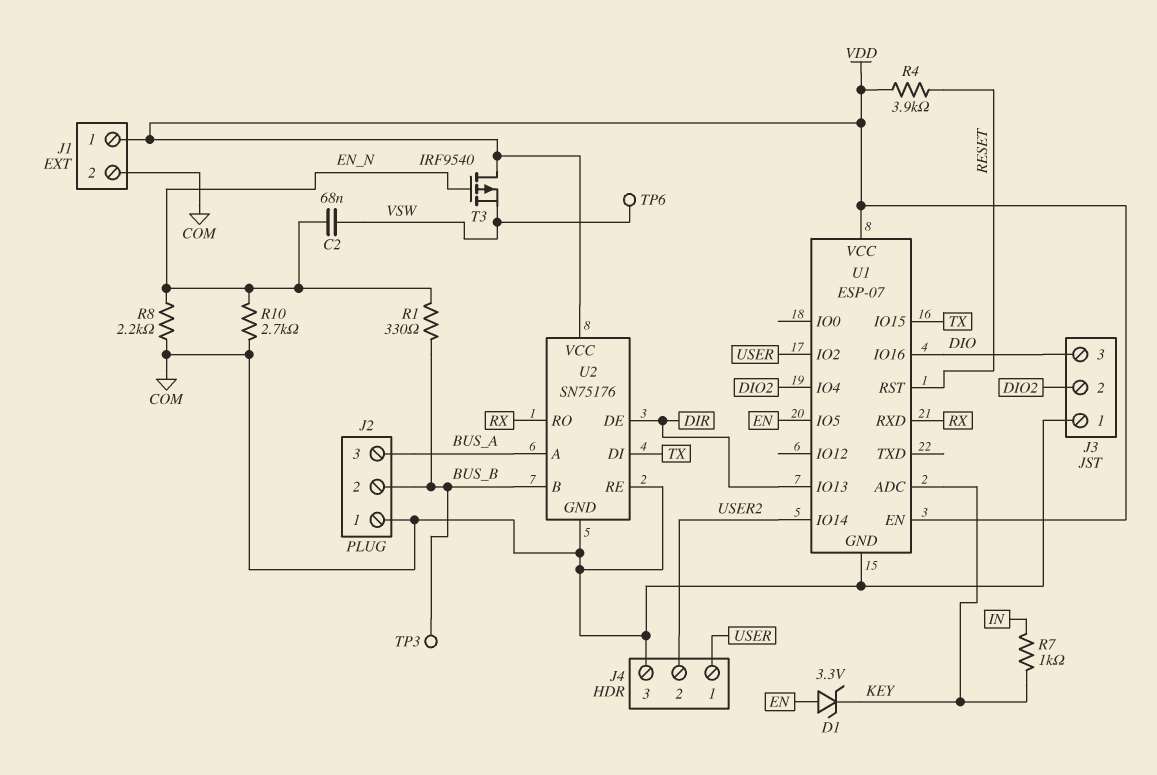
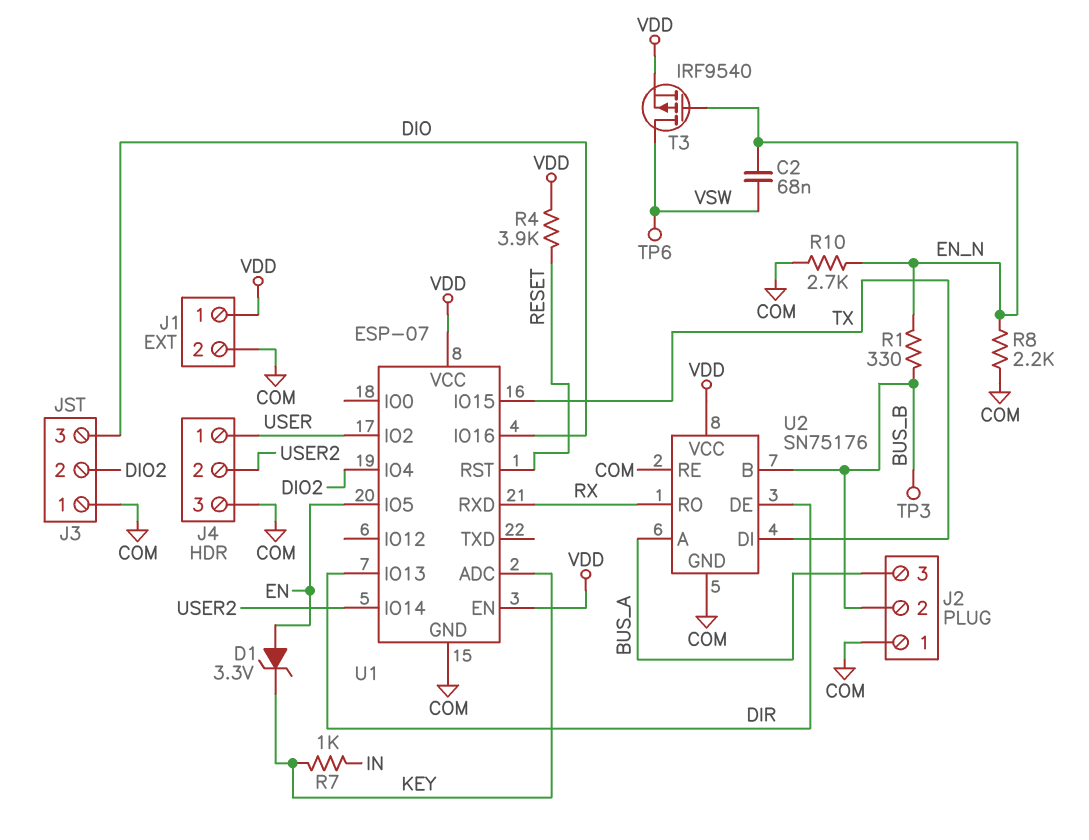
T3: PMOS IRF9540 (G EN_N, D VDD, S VSW) -> PMOS IRF9540 (G EN_N, D VSW, S VDD)

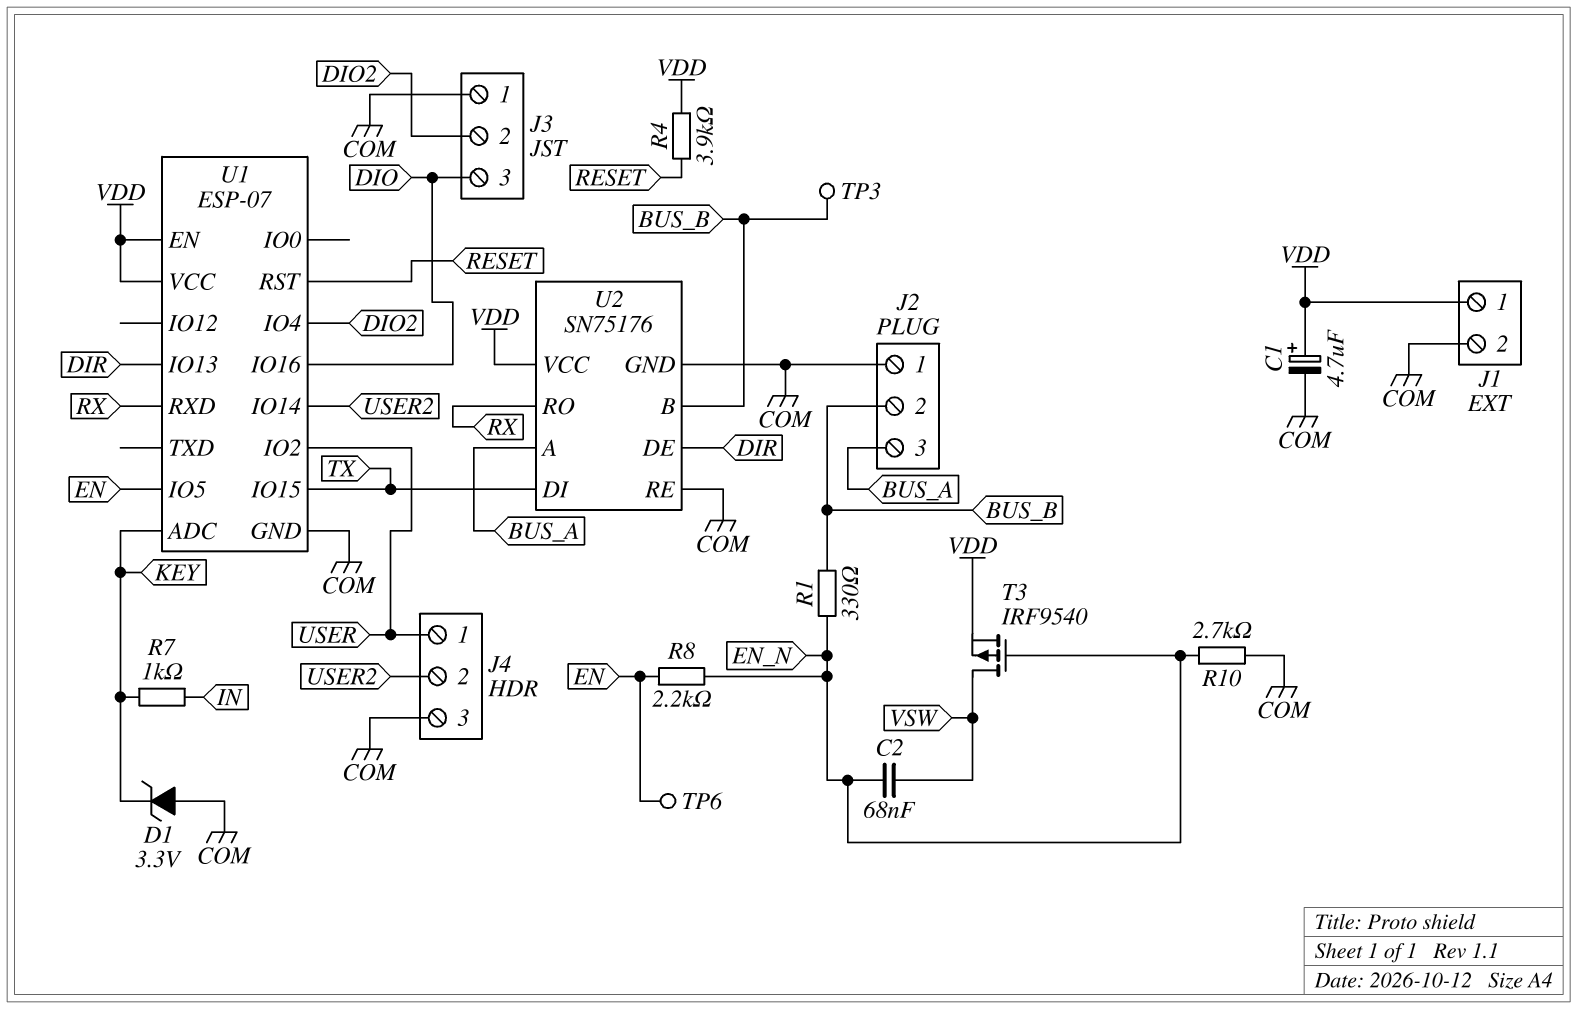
C1: none -> 4.7uF (plus VDD, minus COM)
D1: zener 3.3V (A EN, K KEY) -> zener 3.3V (A COM, K KEY)
R8: 2.2k (COM, EN_N) -> 2.2k (EN, EN_N)
TP6: test point (VSW) -> test point (EN)

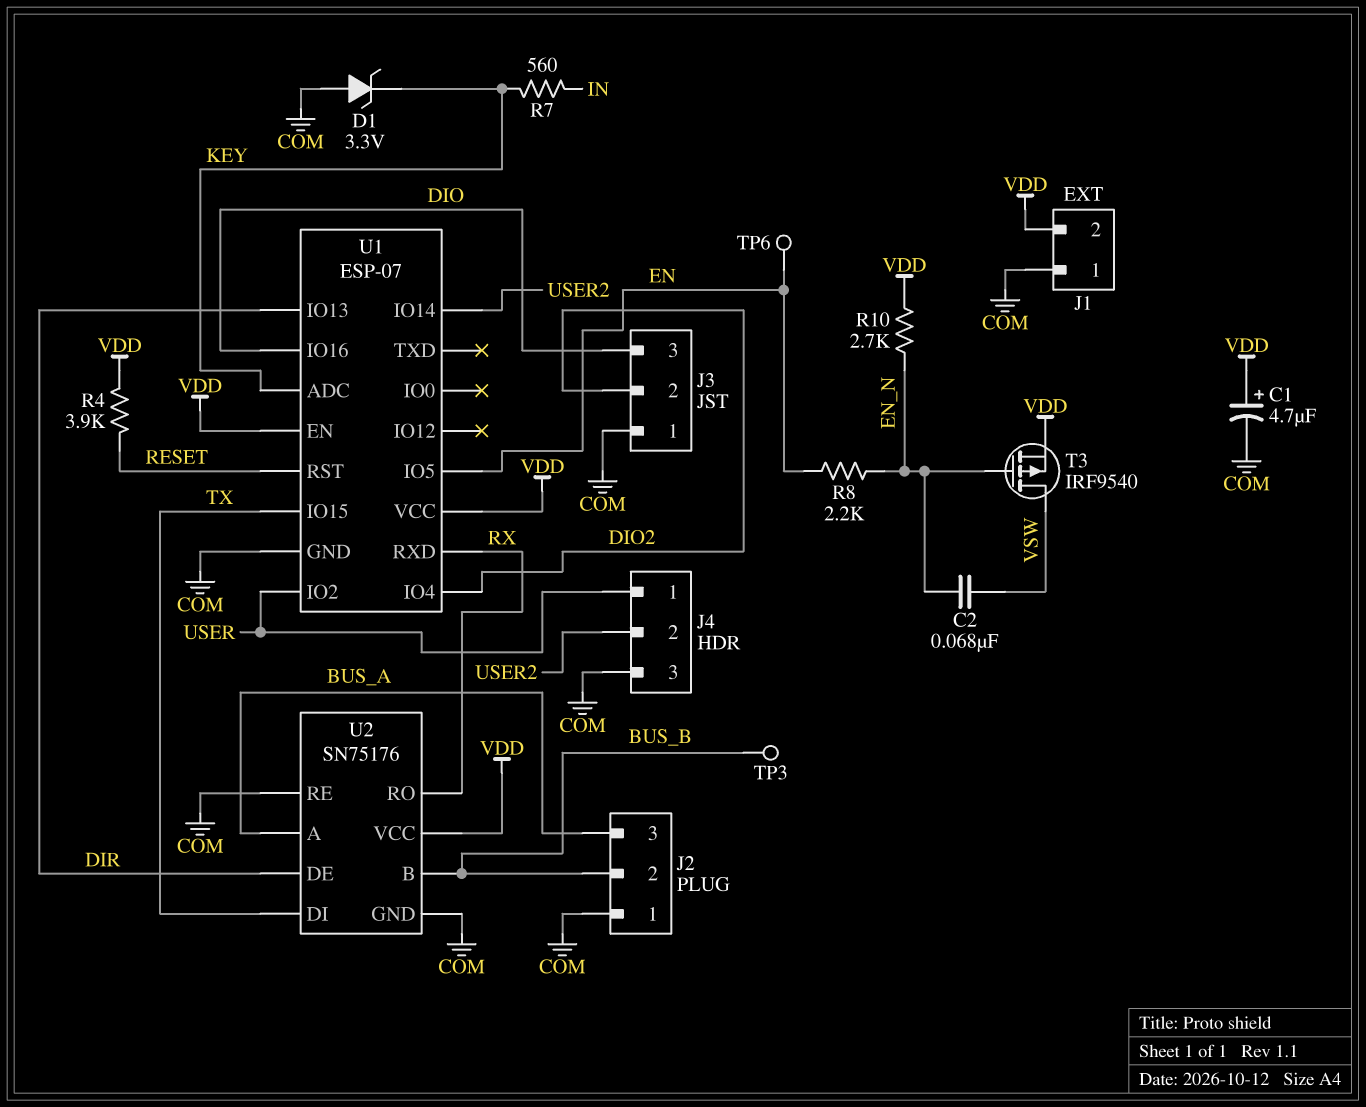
J1 pin 1: VDD -> COM
J1 pin 2: COM -> VDD
R1: 330 (BUS_B, EN_N) -> none
R7: 1k (IN, KEY) -> 560 (IN, KEY)
R10: 2.7k (COM, EN_N) -> 2.7k (EN_N, VDD)

